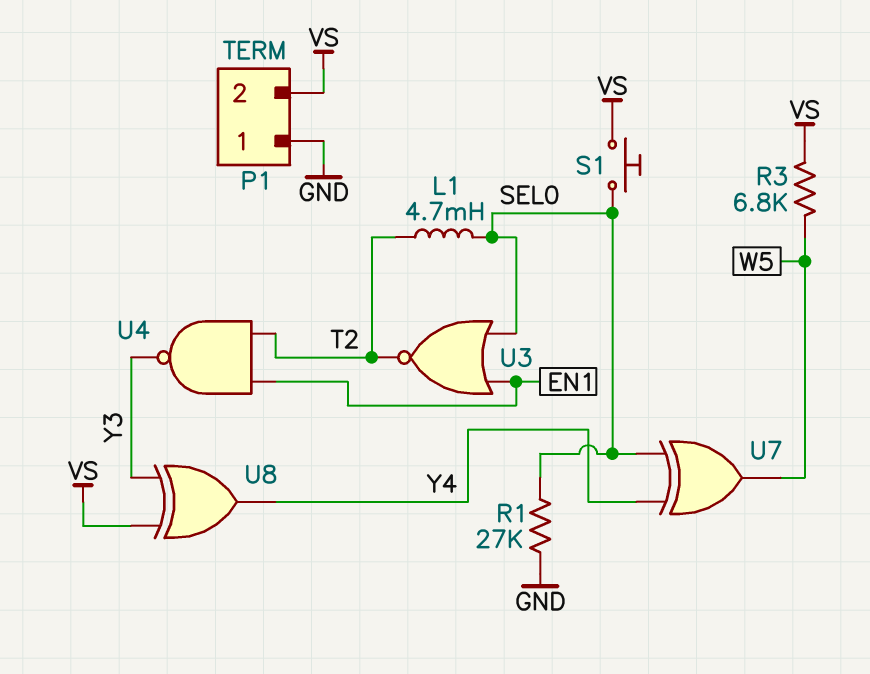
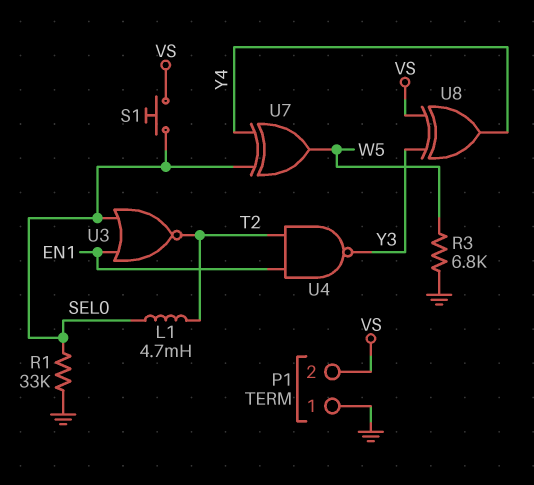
R1: 27k (GND, SEL0) -> 33k (GND, SEL0)
R3: 6.8k (VS, W5) -> 6.8k (GND, W5)

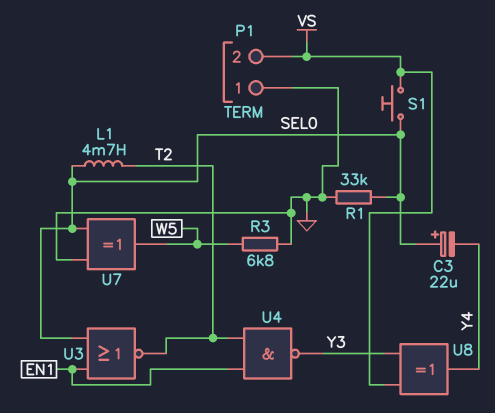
C3: none -> 22uF (plus SEL0, minus Y4)
U7: XOR (in SEL0, in Y4, out W5) -> XOR (in GND, in SEL0, out W5)

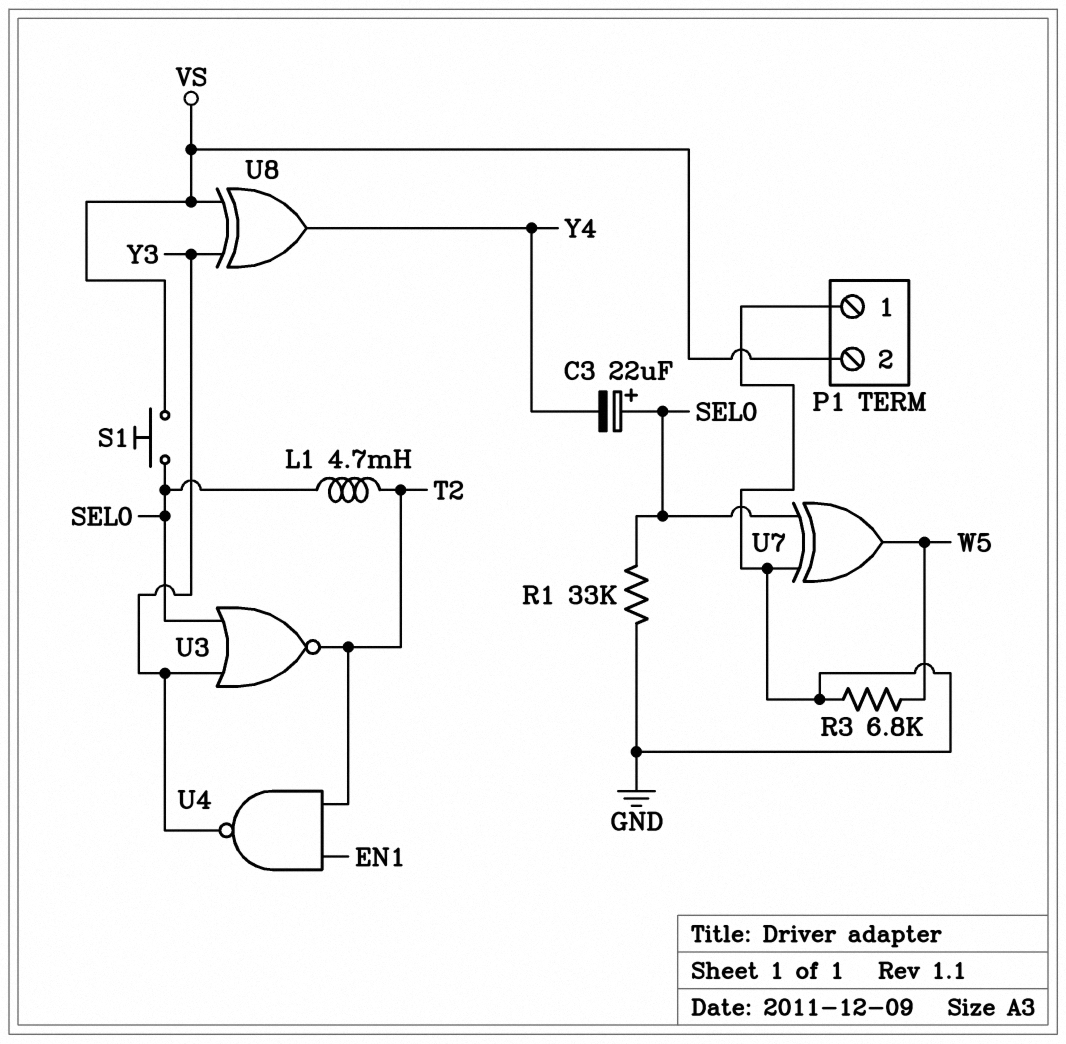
U3: NOR (in EN1, in SEL0, out T2) -> NOR (in SEL0, in Y3, out T2)

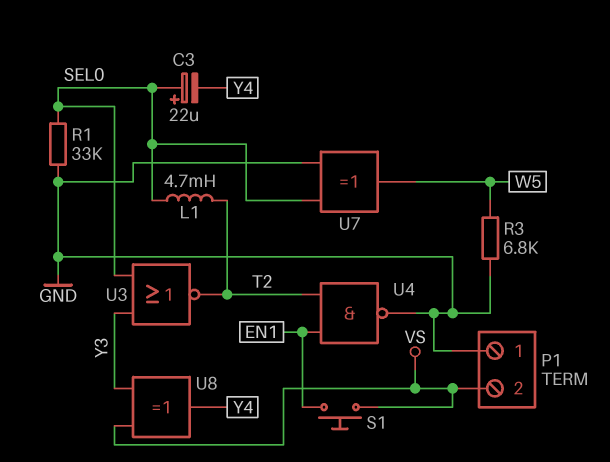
S1: button (SEL0, VS) -> button (EN1, VS)
U4: NAND (in EN1, in T2, out Y3) -> NAND (in EN1, in T2, out GND)

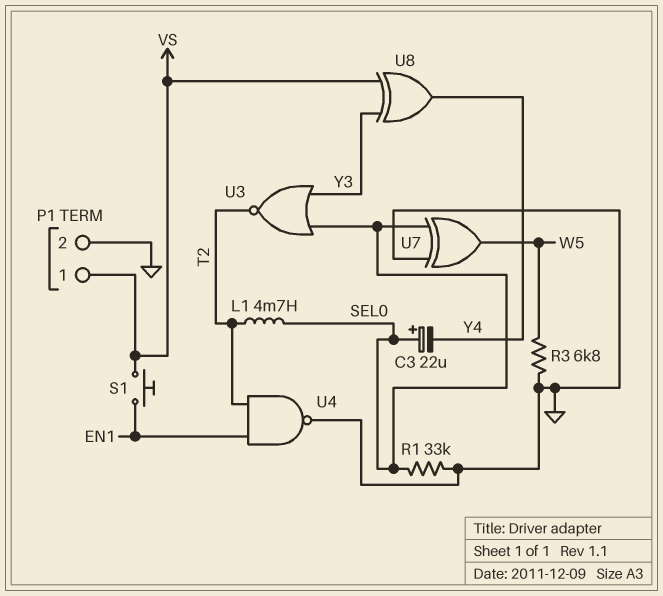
P1 pin 1: GND -> VS
P1 pin 2: VS -> GND

